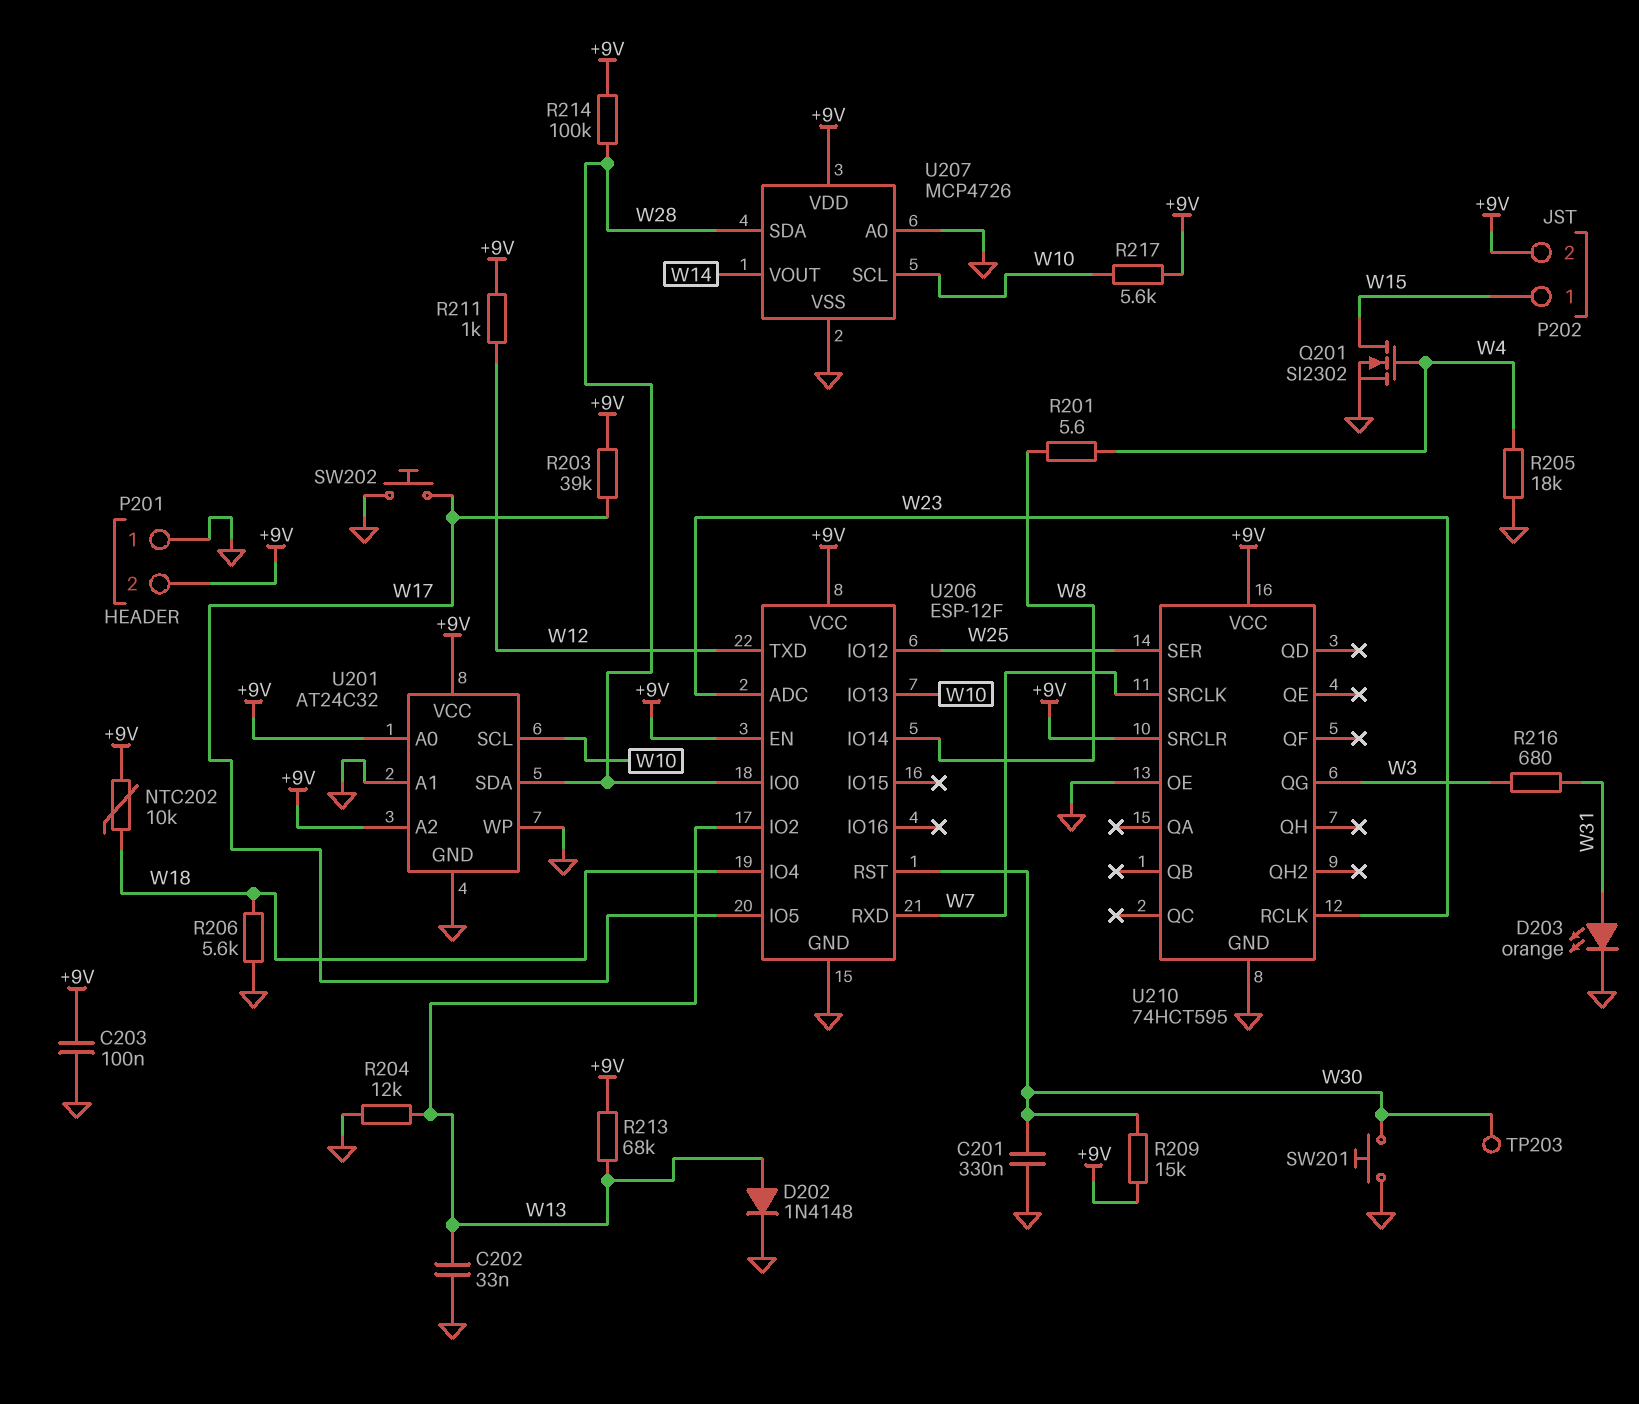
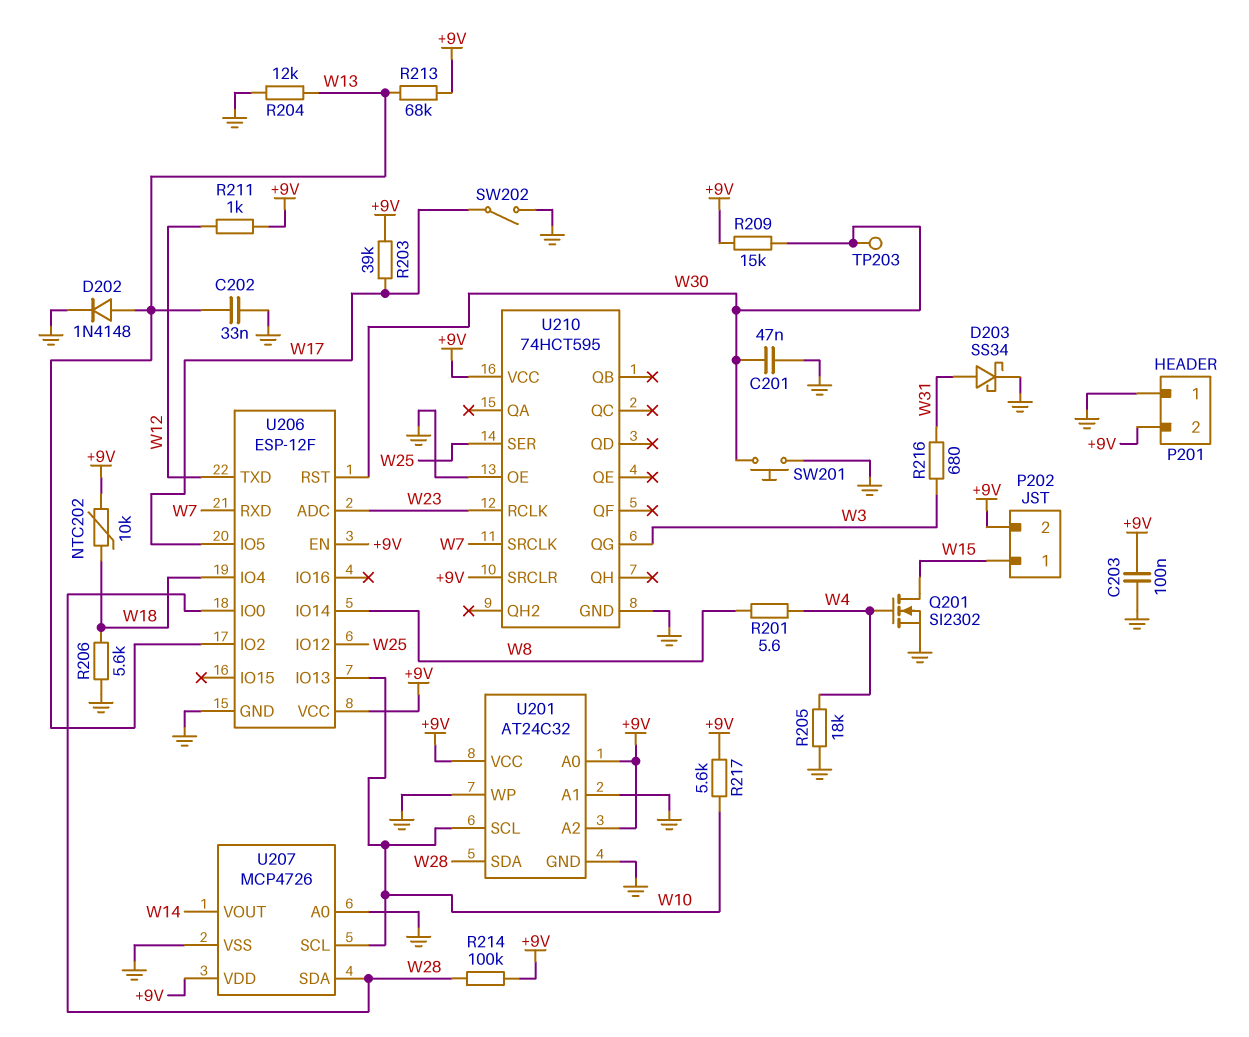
C201: 330nF (GND, W30) -> 47nF (GND, W30)
D203: LED orange (A W31, K GND) -> schottky SS34 (A W31, K GND)
SW202: button (GND, W17) -> switch (GND, W17)

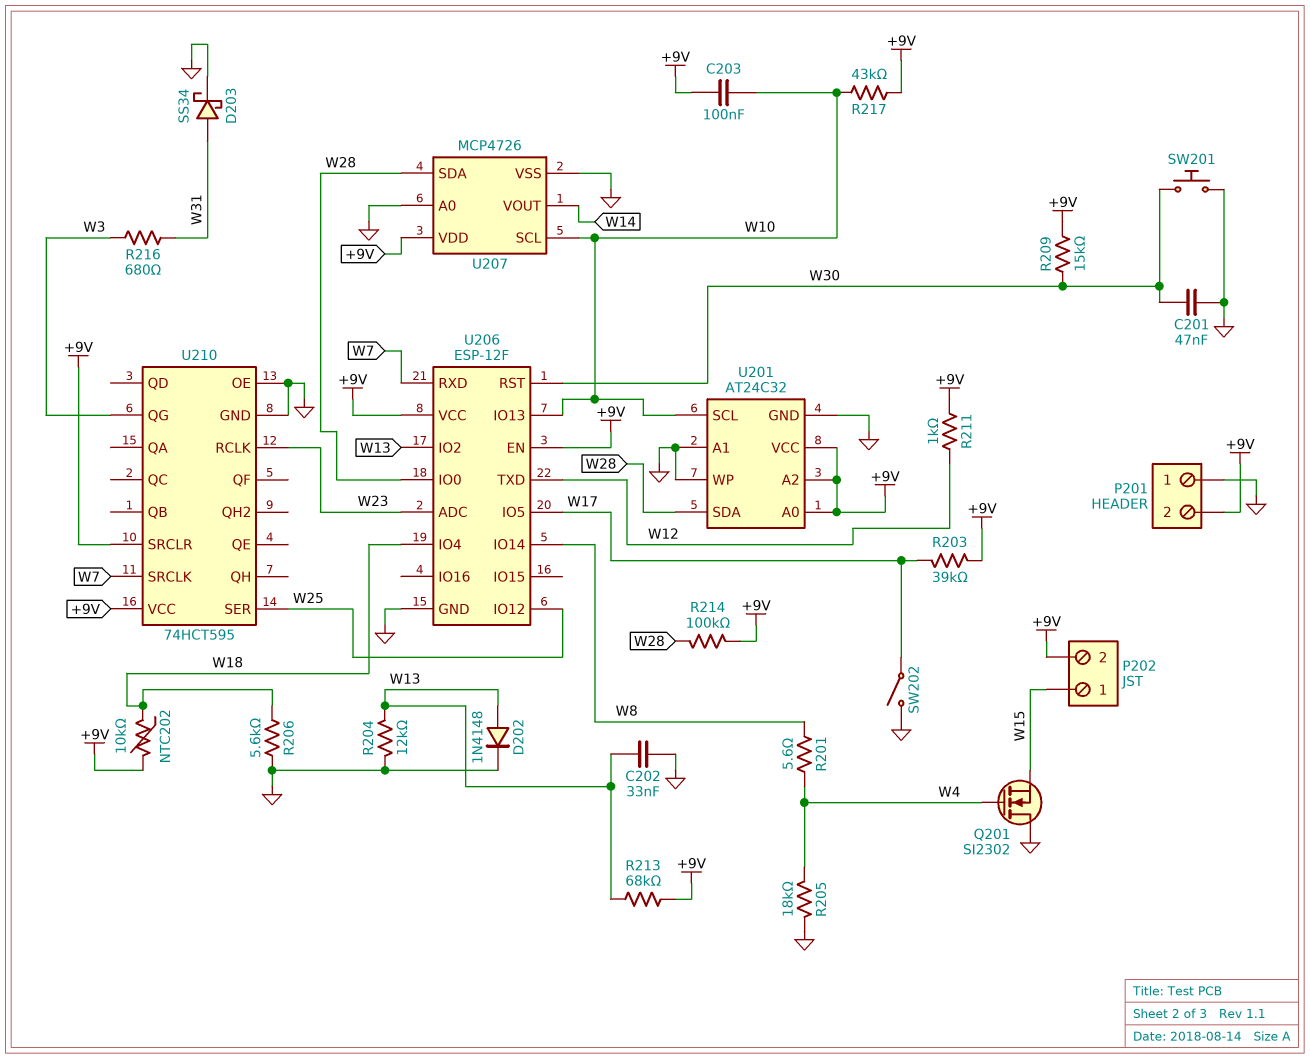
C203: 100nF (+9V, GND) -> 100nF (+9V, W10)
Q201: NMOS SI2302 (G W4, D W15, S GND) -> NMOS SI2302 (G W4, D GND, S W15)
R217: 5.6k (+9V, W10) -> 43k (+9V, W10)
TP203: test point (W30) -> none

